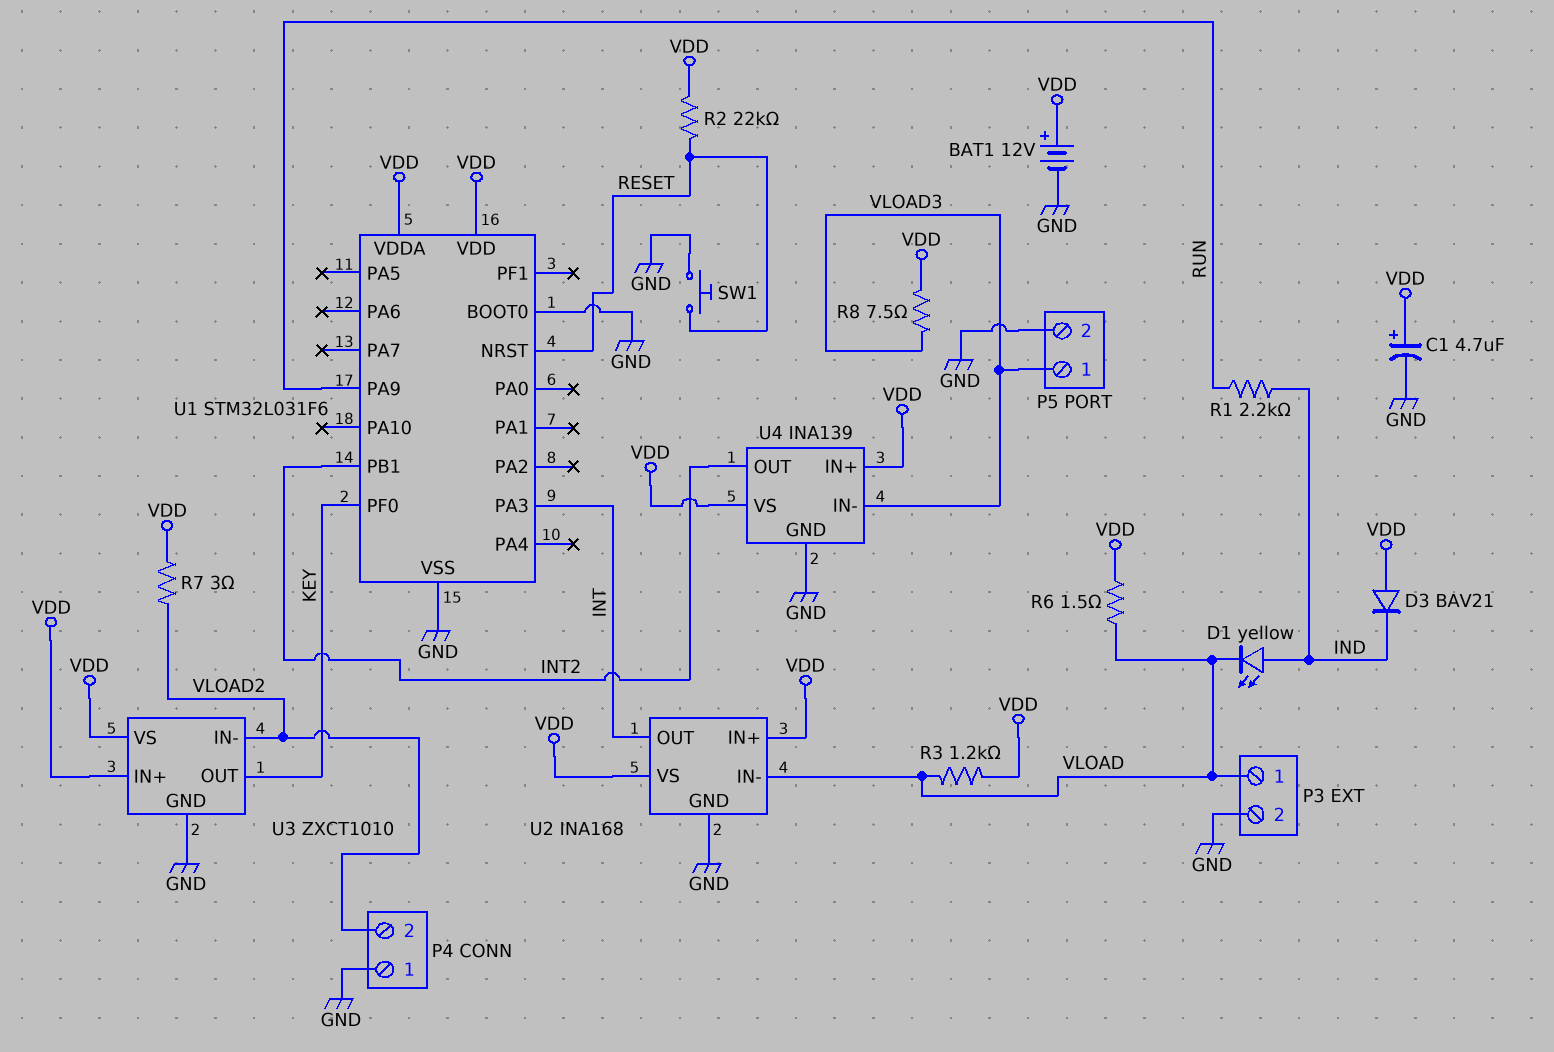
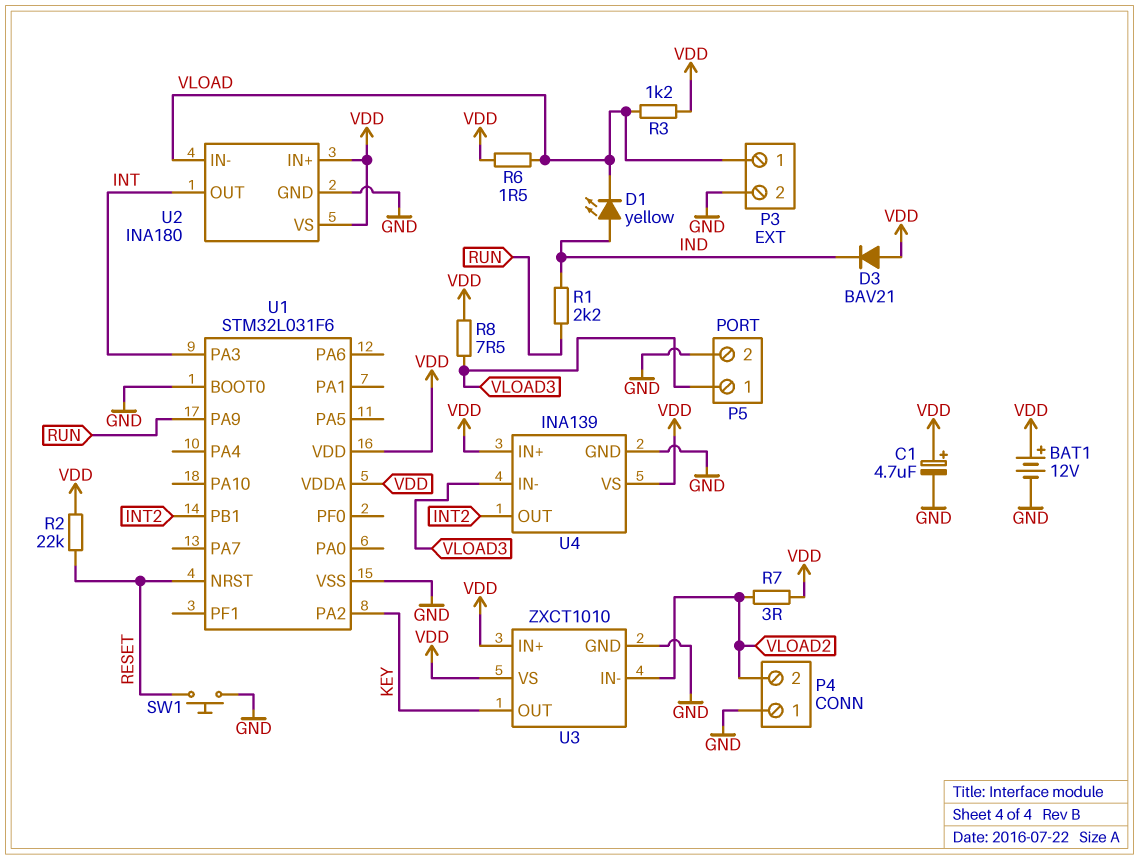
U1 pin PA2: none -> KEY
U1 pin PF0: KEY -> none
U2: INA168 -> INA180

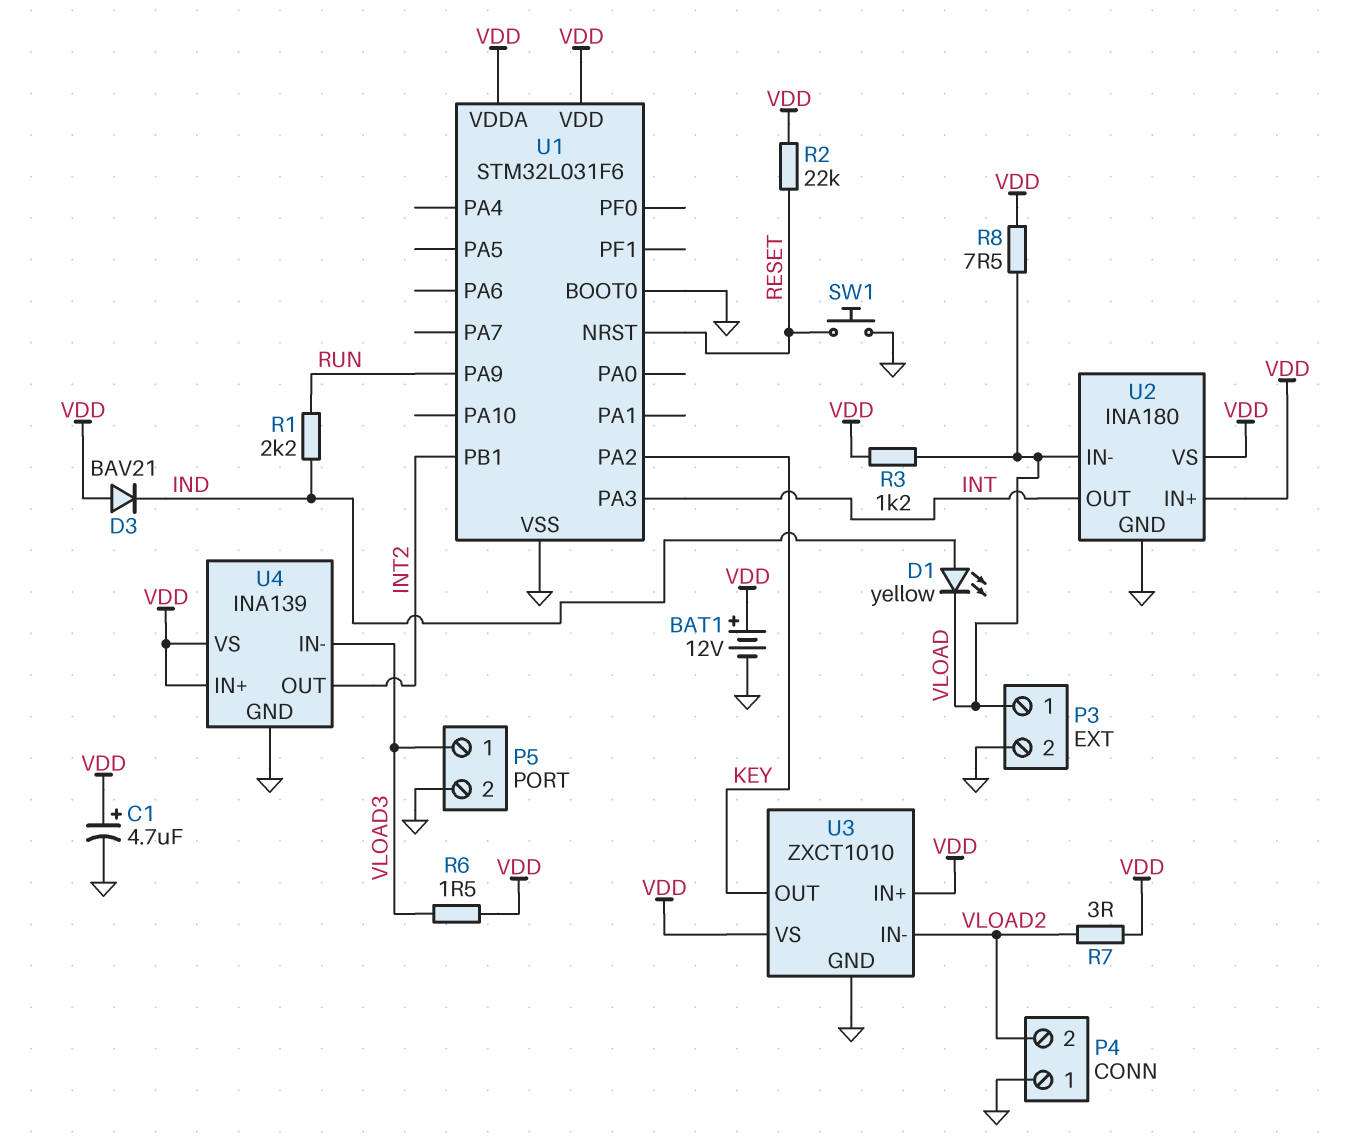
R6: 1.5 (VDD, VLOAD) -> 1.5 (VDD, VLOAD3)
R8: 7.5 (VDD, VLOAD3) -> 7.5 (VDD, VLOAD)

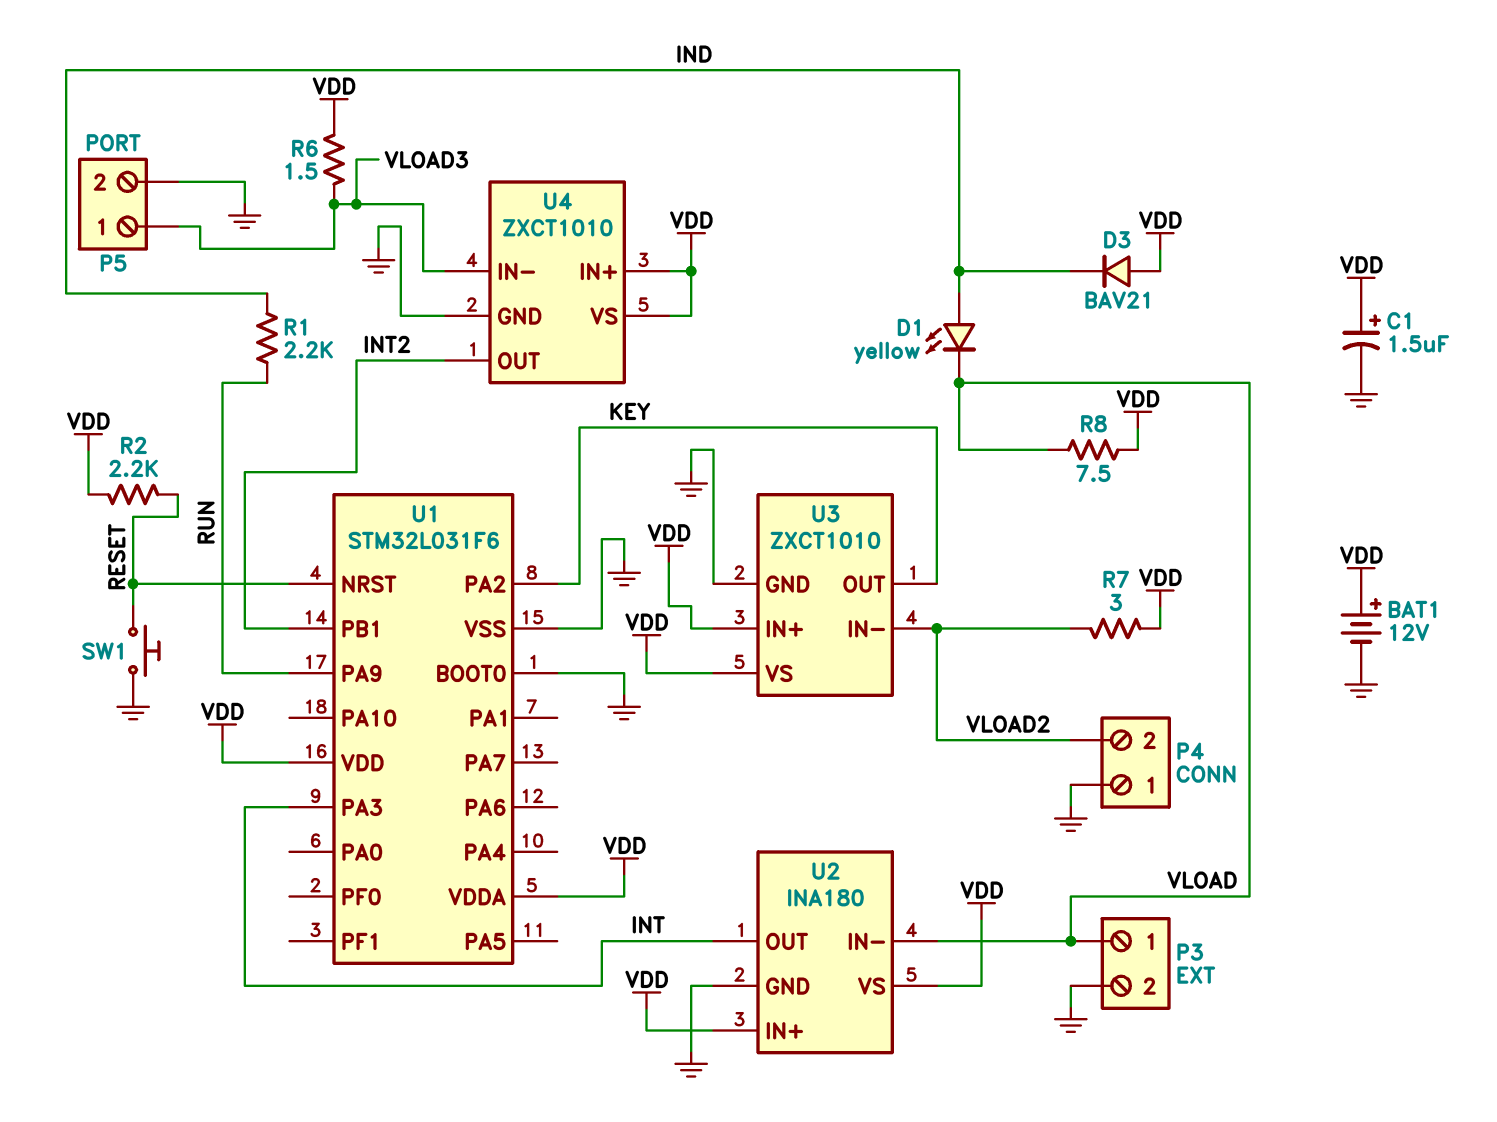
C1: 4.7uF (plus VDD, minus GND) -> 1.5uF (plus VDD, minus GND)
R2: 22k (RESET, VDD) -> 2.2k (RESET, VDD)
R3: 1.2k (VDD, VLOAD) -> none
U4: INA139 -> ZXCT1010

